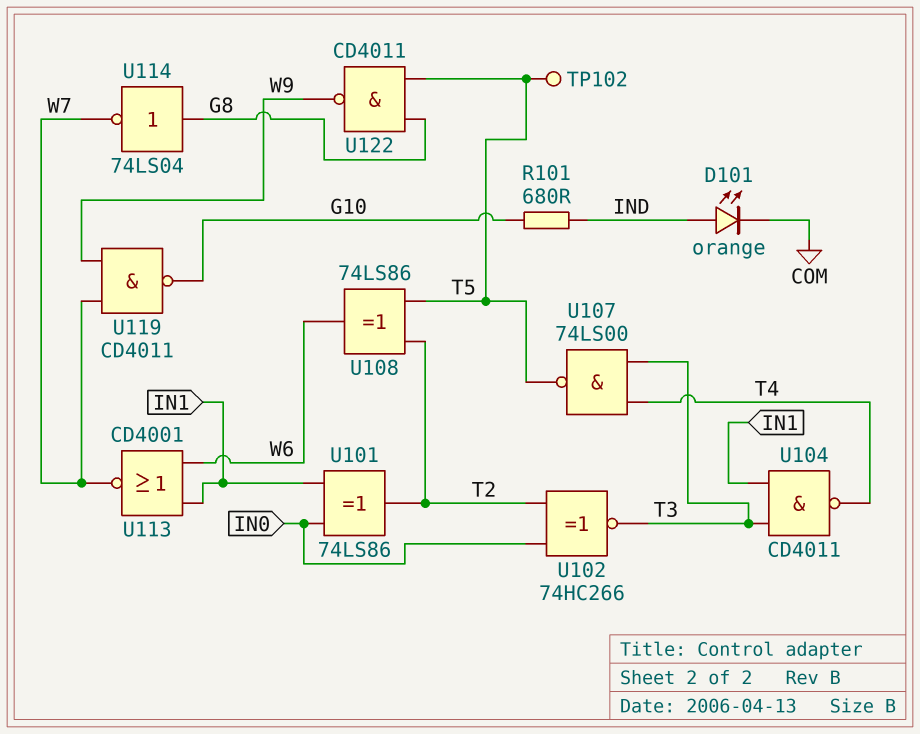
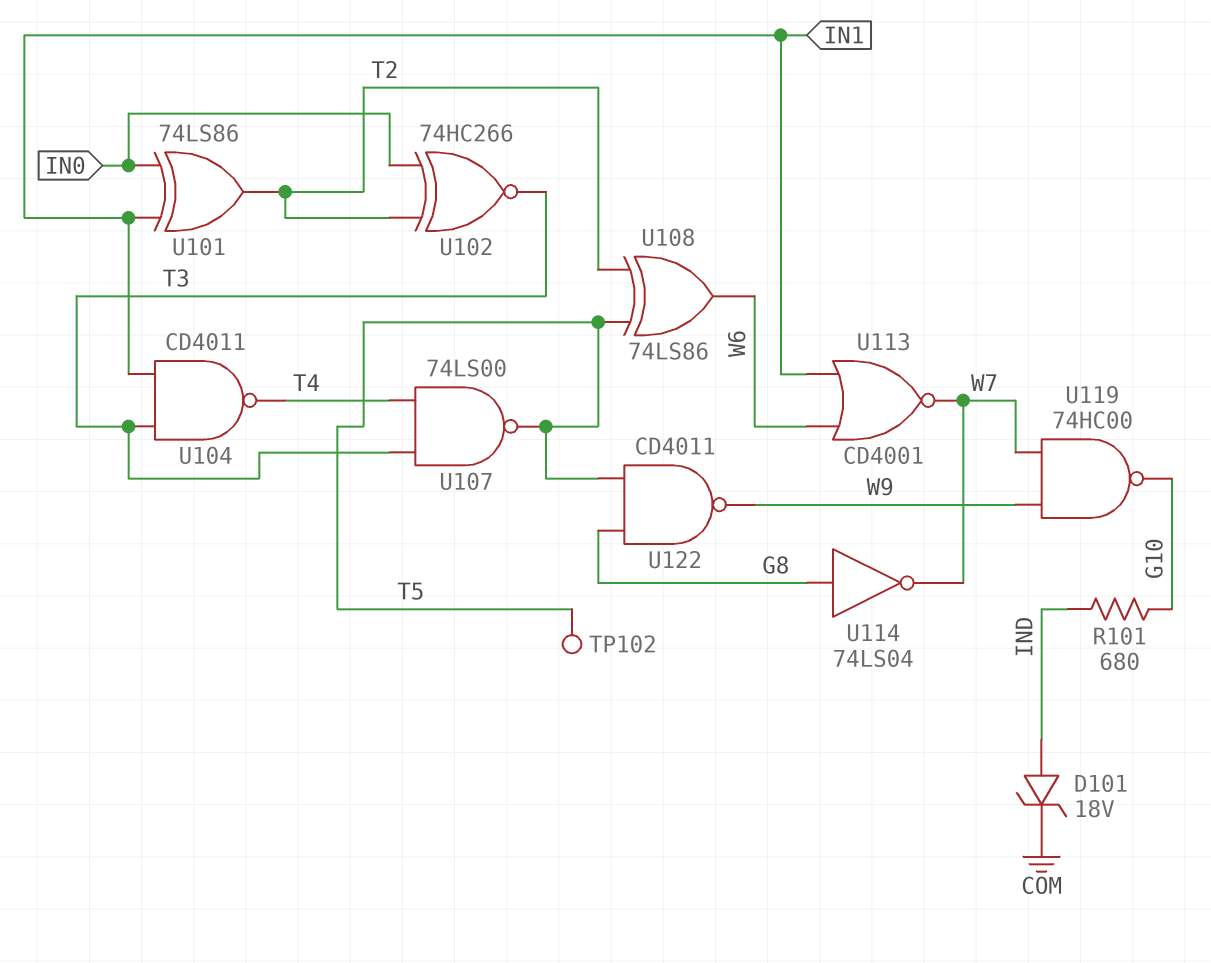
D101: LED orange (A IND, K COM) -> zener 18V (A IND, K COM)
U119: NAND CD4011 (in W7, in W9, out G10) -> NAND 74HC00 (in W7, in W9, out G10)

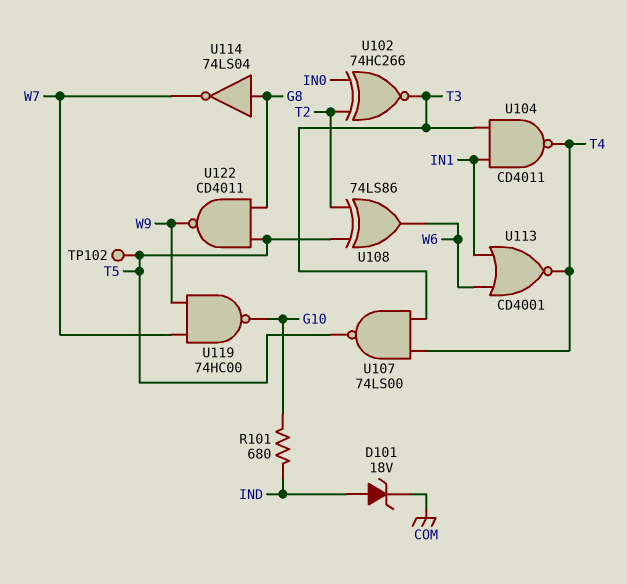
U101: XOR 74LS86 (in IN0, in IN1, out T2) -> none
U113: NOR CD4001 (in IN1, in W6, out W7) -> NOR CD4001 (in IN1, in W6, out T4)

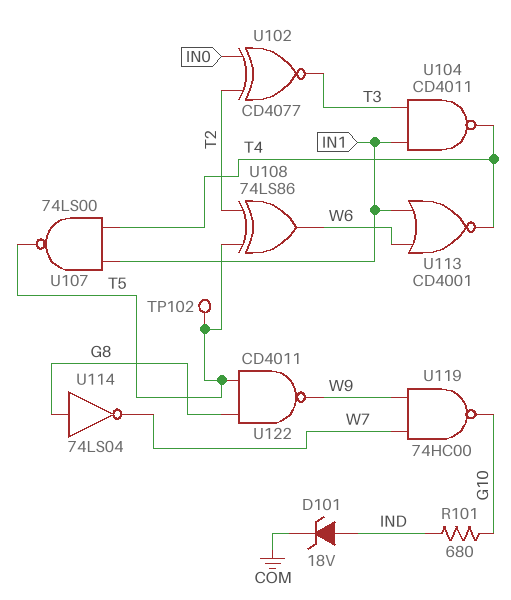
U102: XNOR 74HC266 (in IN0, in T2, out T3) -> XNOR CD4077 (in IN0, in T2, out T3)
U107: NAND 74LS00 (in T3, in T4, out T5) -> NAND 74LS00 (in IN1, in T4, out T5)

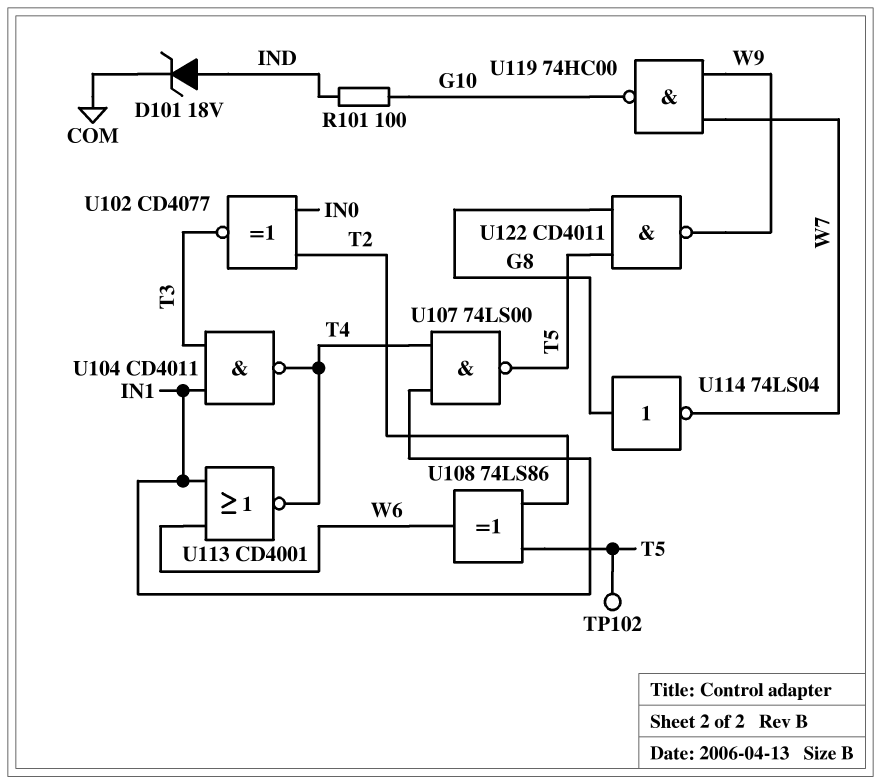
R101: 680 (G10, IND) -> 100 (G10, IND)

